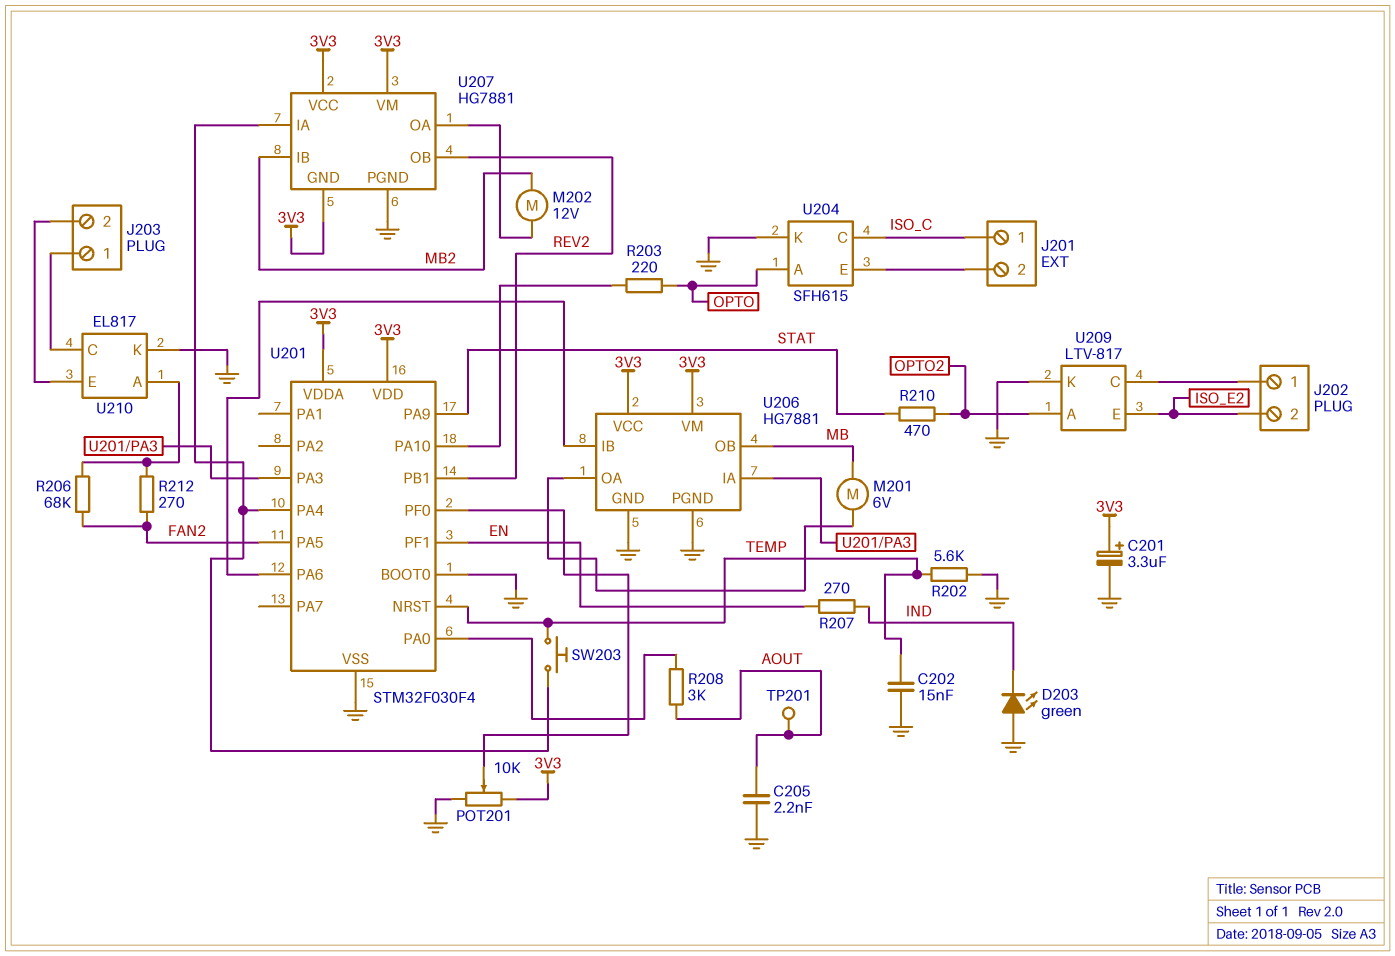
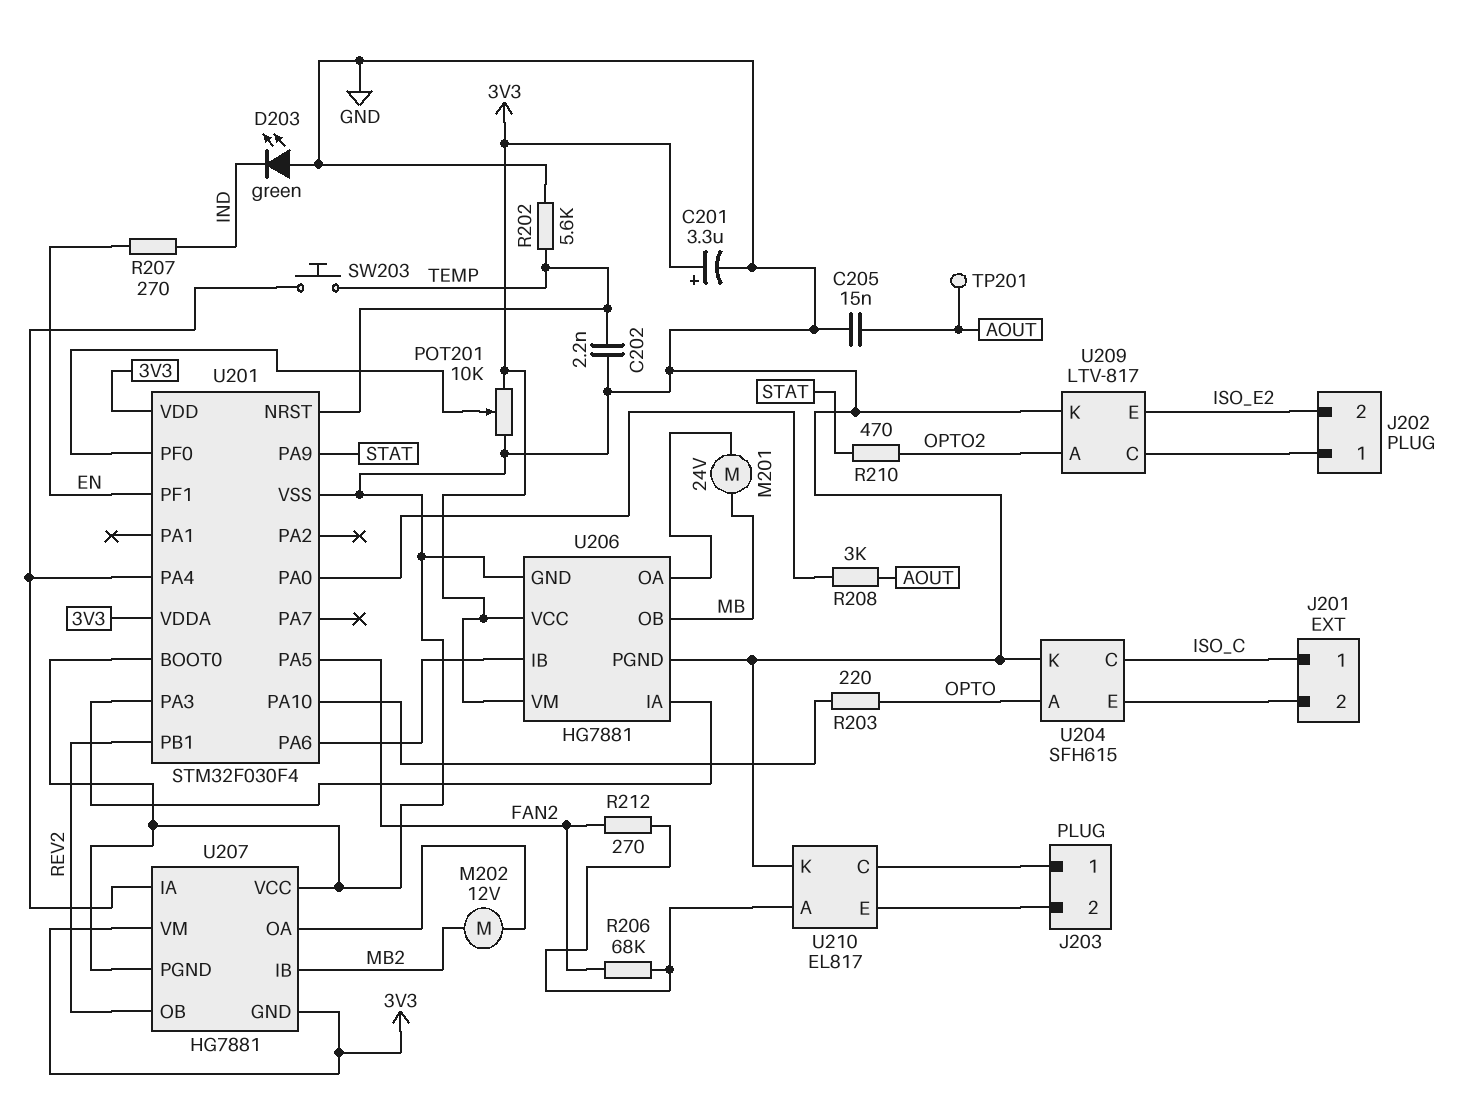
C202: 15nF (GND, TEMP) -> 2.2nF (GND, TEMP)
C205: 2.2nF (AOUT, GND) -> 15nF (AOUT, GND)
M201: motor 6V (MB, U206/OA) -> motor 24V (MB, U206/OA)
U207 pin VCC: 3V3 -> GND

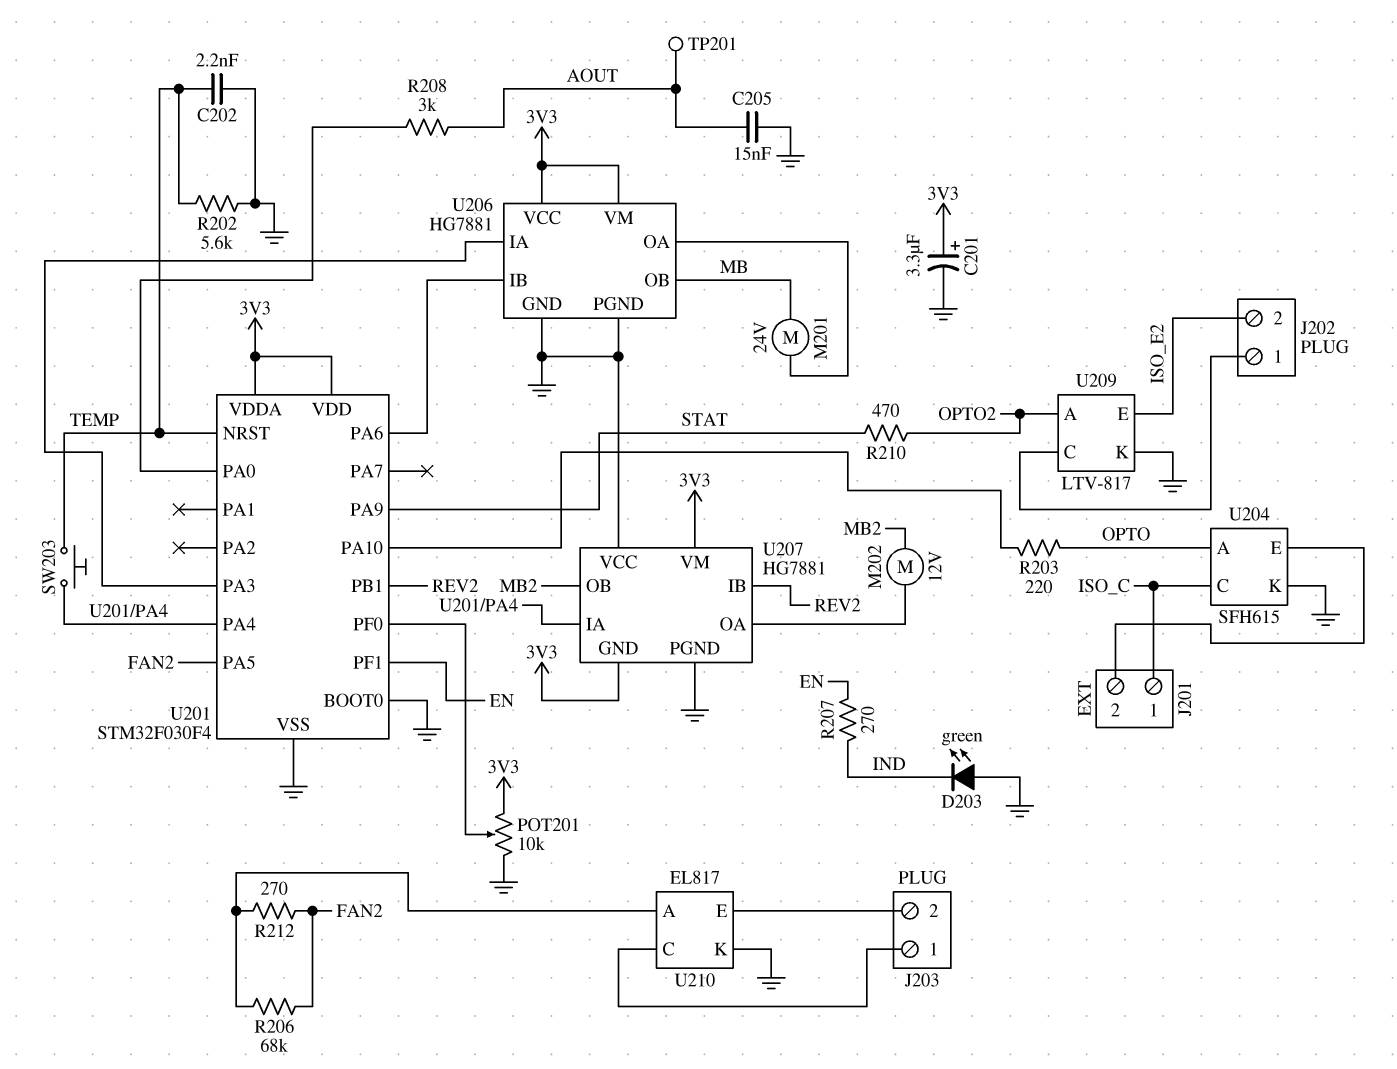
U207 pin IB: MB2 -> REV2
U207 pin OB: REV2 -> MB2

